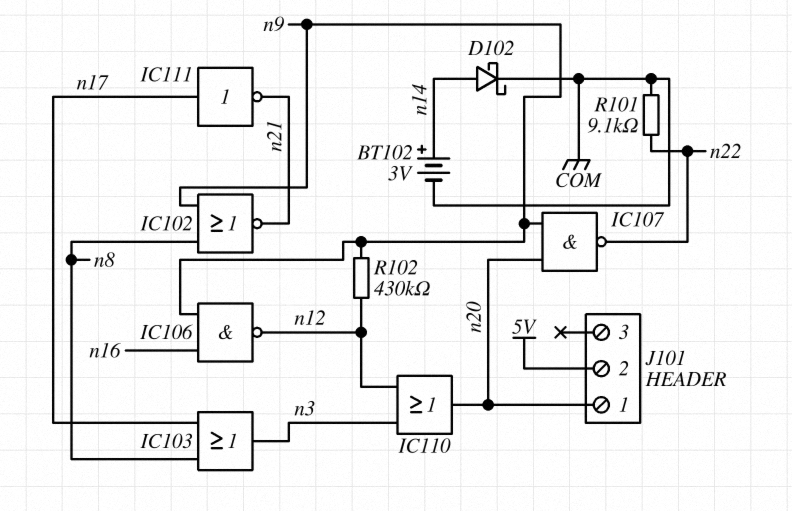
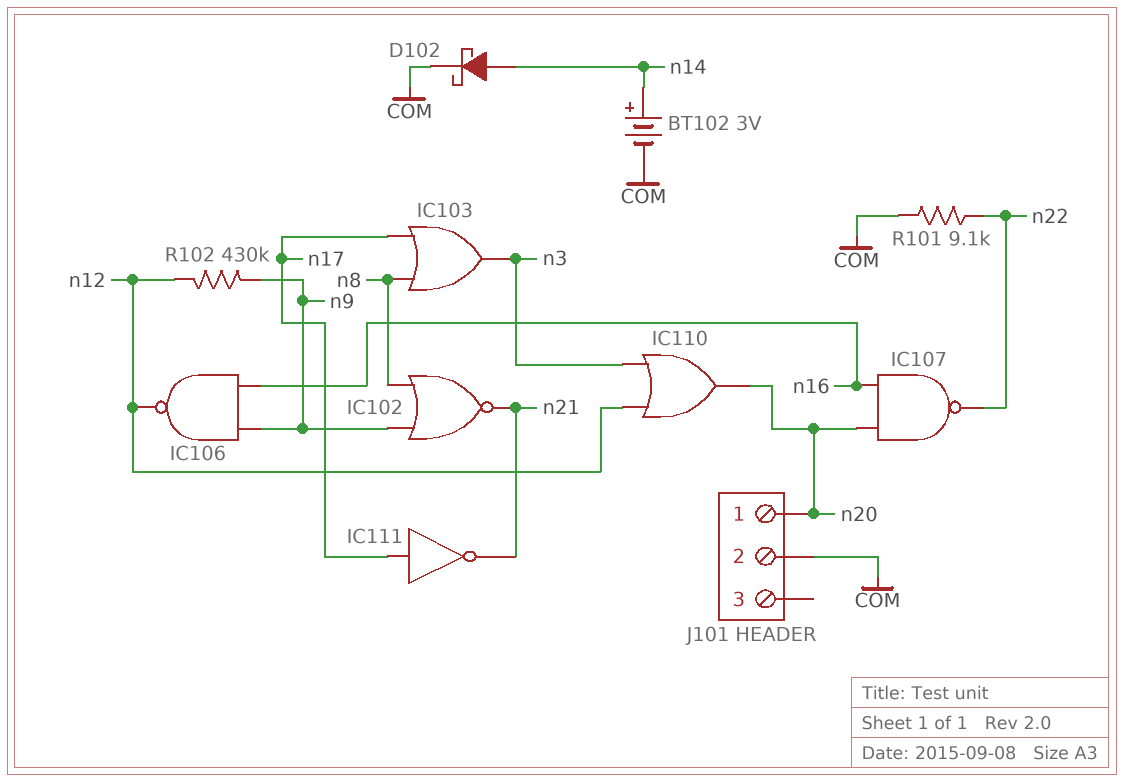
IC107: NAND (in n9, in n20, out n22) -> NAND (in n16, in n20, out n22)
J101 pin 2: 5V -> COM

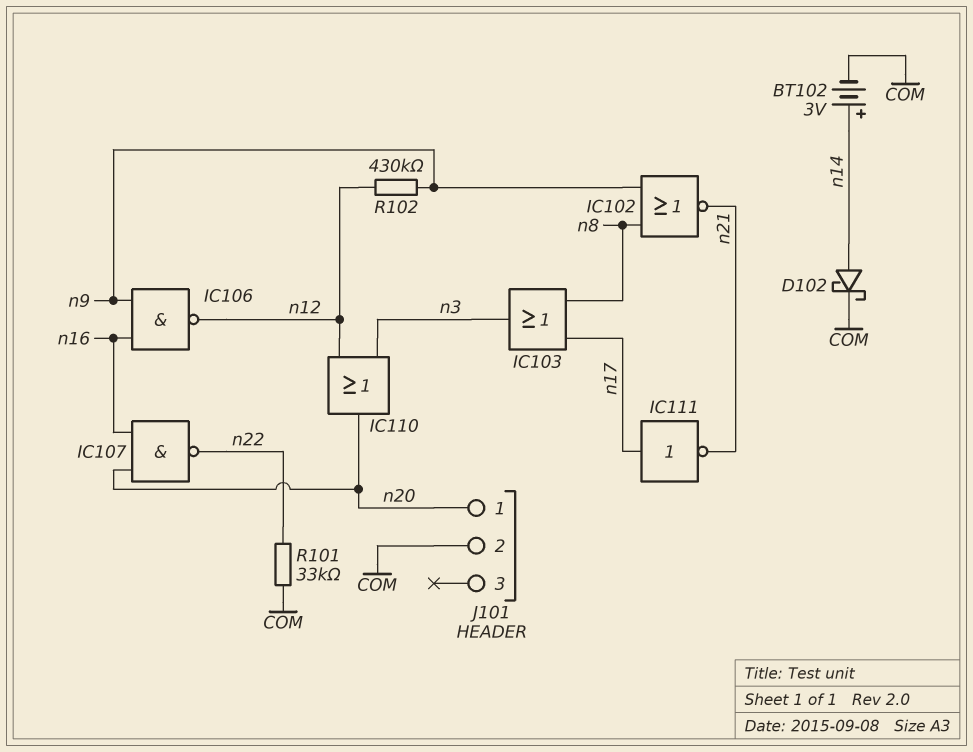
R101: 9.1k (COM, n22) -> 33k (COM, n22)

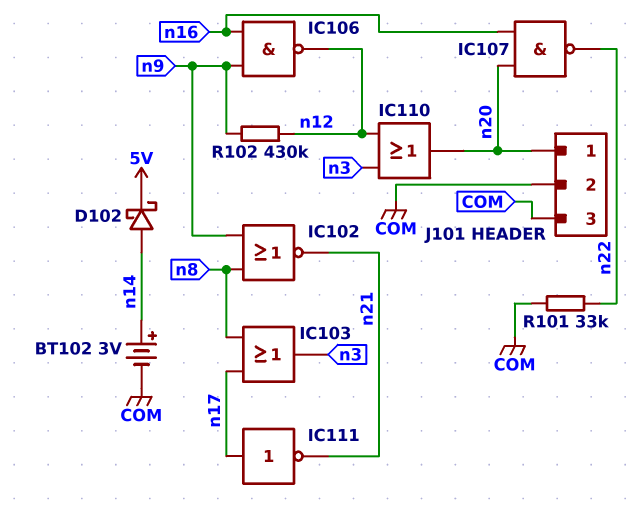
D102: schottky (A n14, K COM) -> schottky (A n14, K 5V)
J101 pin 3: none -> COM

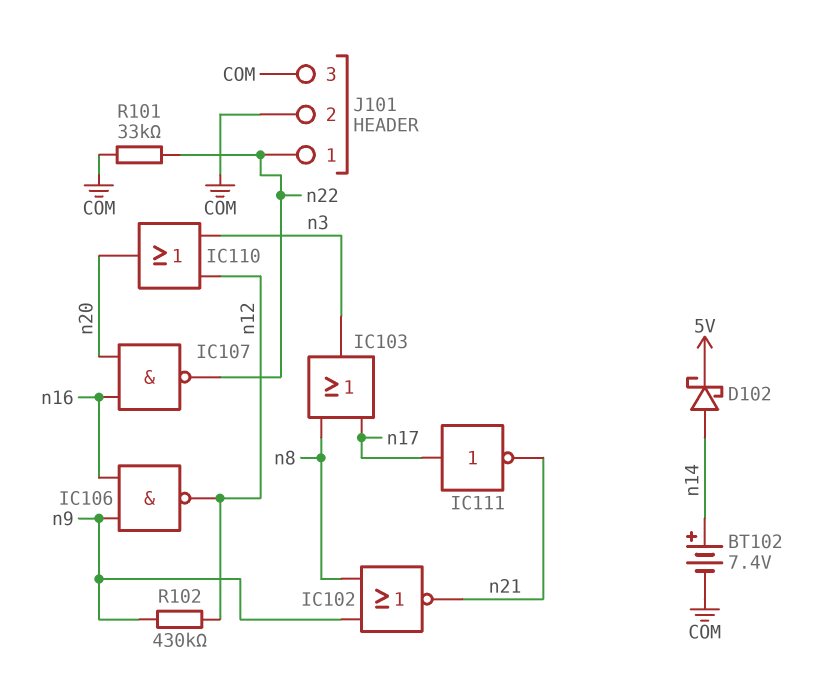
BT102: 3V (plus n14, minus COM) -> 7.4V (plus n14, minus COM)
J101 pin 1: n20 -> n22

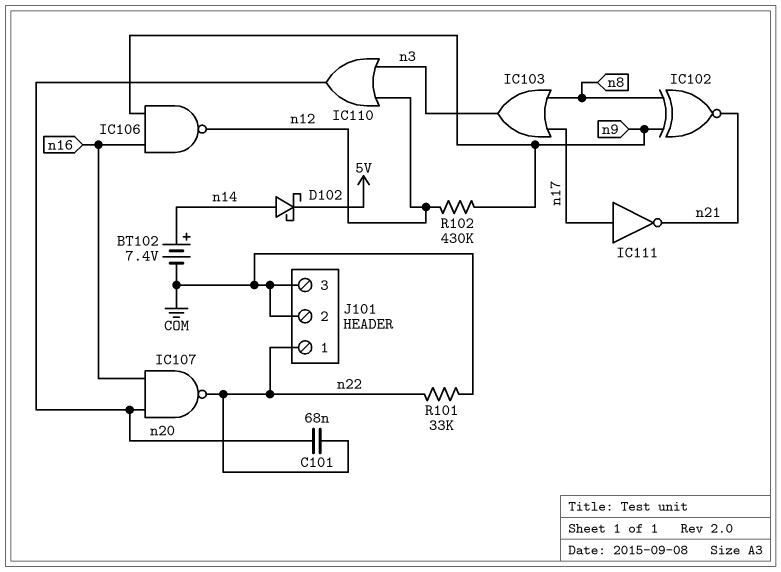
C101: none -> 68nF (n20, n22)
IC102: NOR (in n8, in n9, out n21) -> XNOR (in n8, in n9, out n21)

